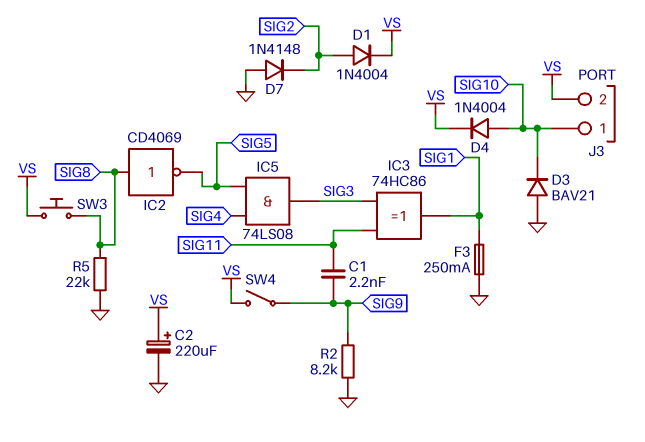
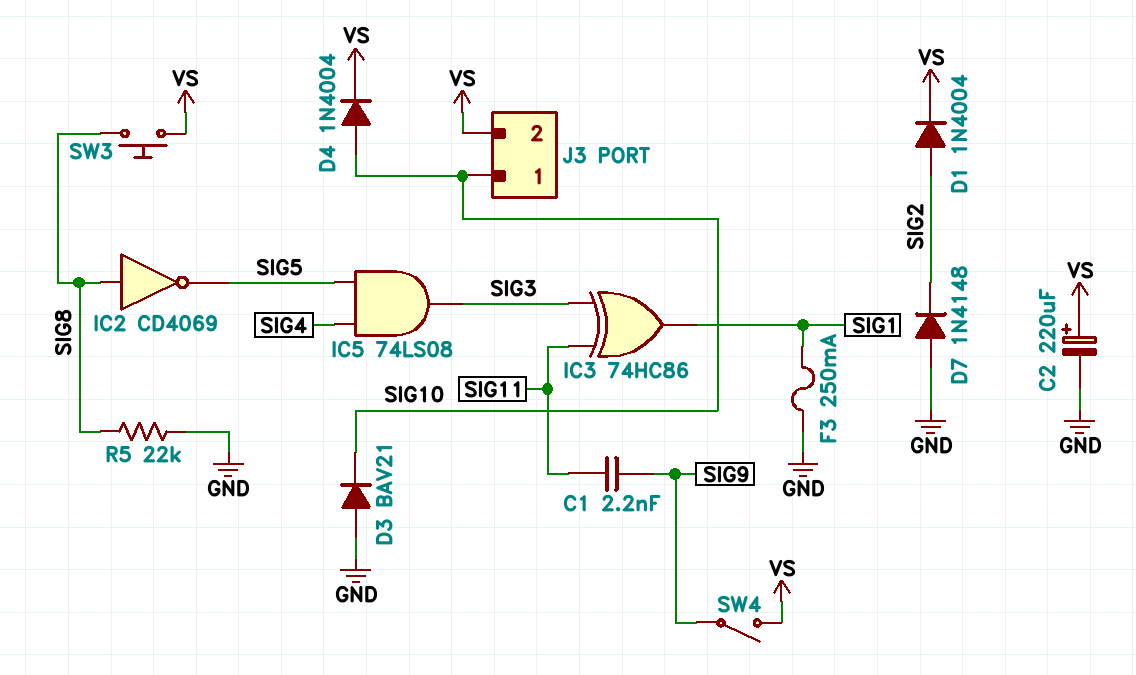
R2: 8.2k (GND, SIG9) -> none

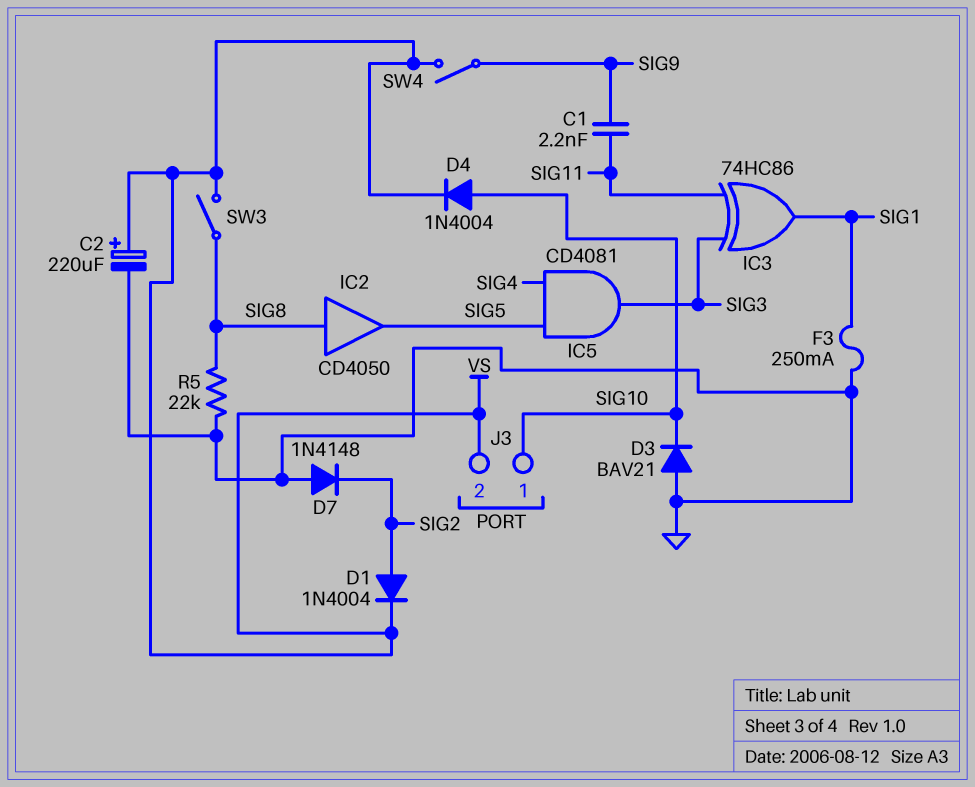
IC2: NOT CD4069 (in SIG8, out SIG5) -> buffer CD4050 (in SIG8, out SIG5)
IC5: AND 74LS08 (in SIG4, in SIG5, out SIG3) -> AND CD4081 (in SIG4, in SIG5, out SIG3)
SW3: button (SIG8, VS) -> switch (SIG8, VS)

